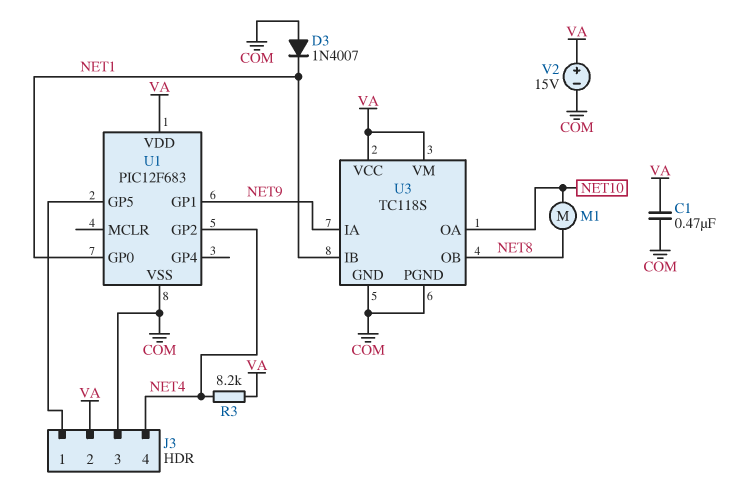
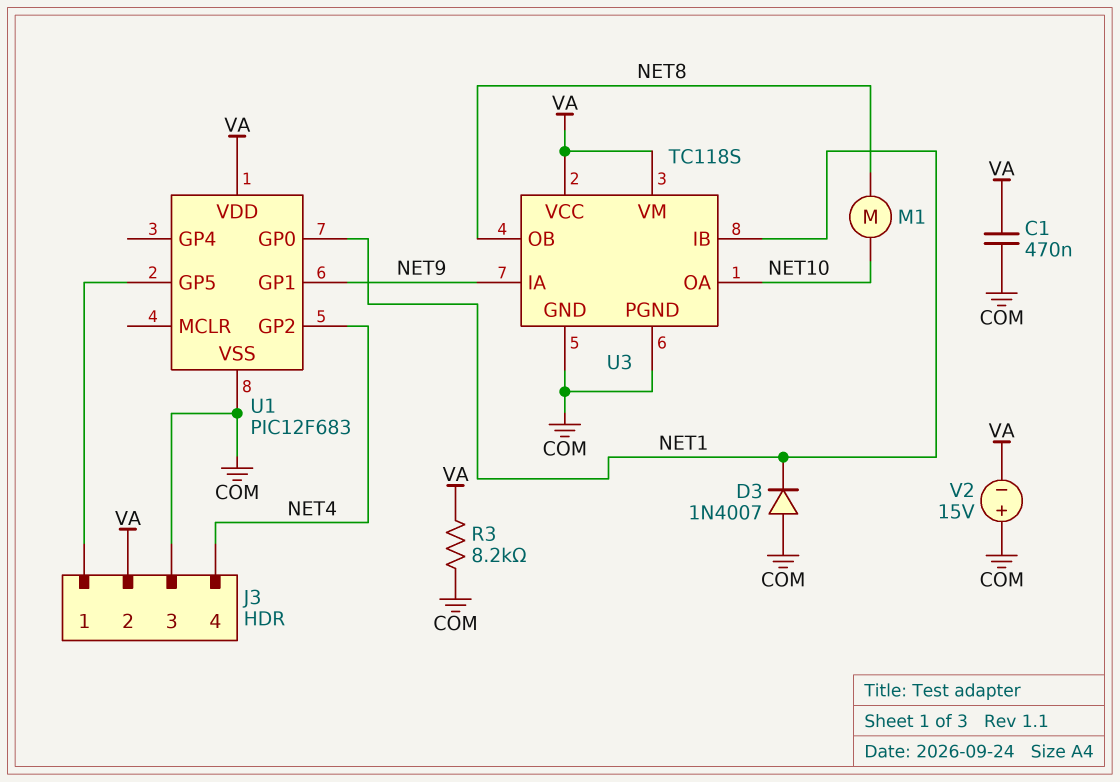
R3: 8.2k (NET4, VA) -> 8.2k (COM, VA)
V2: 15V (plus VA, minus COM) -> 15V (plus COM, minus VA)

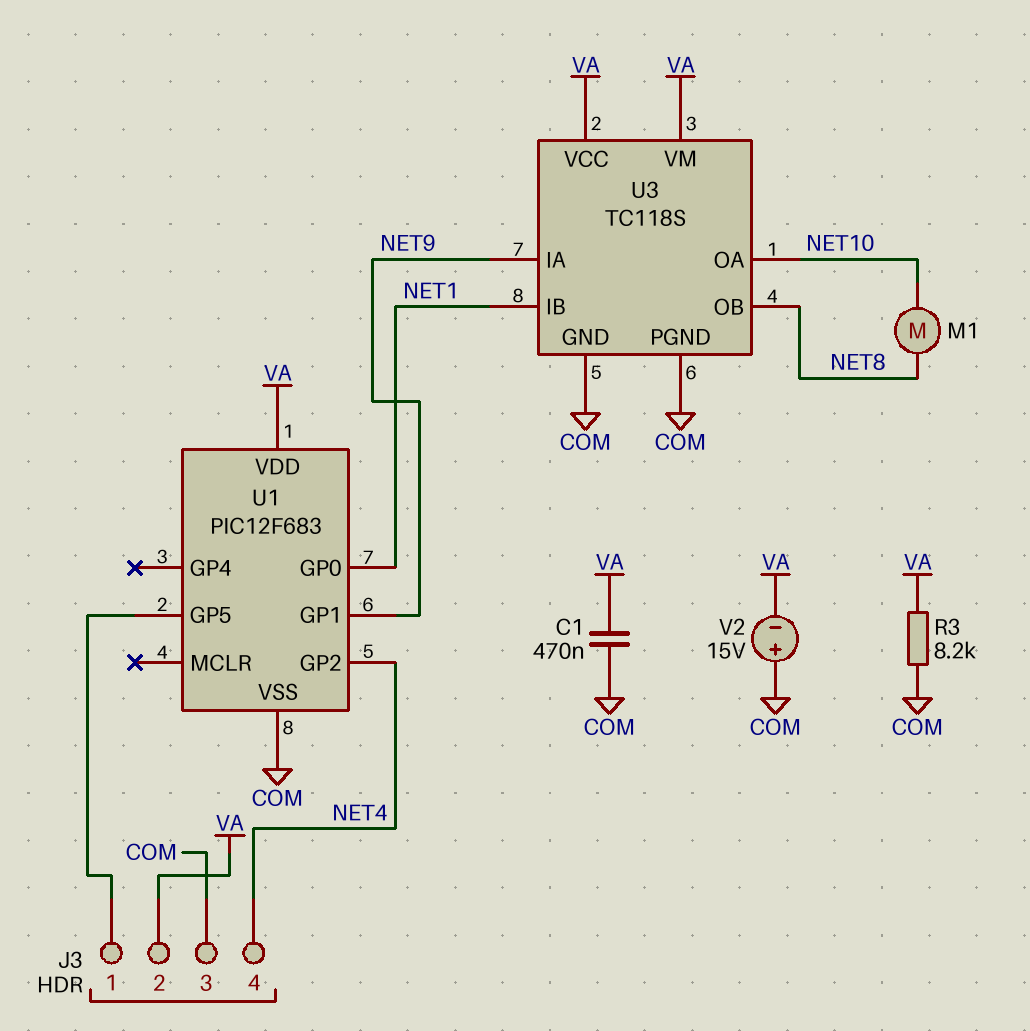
D3: diode 1N4007 (A COM, K NET1) -> none

